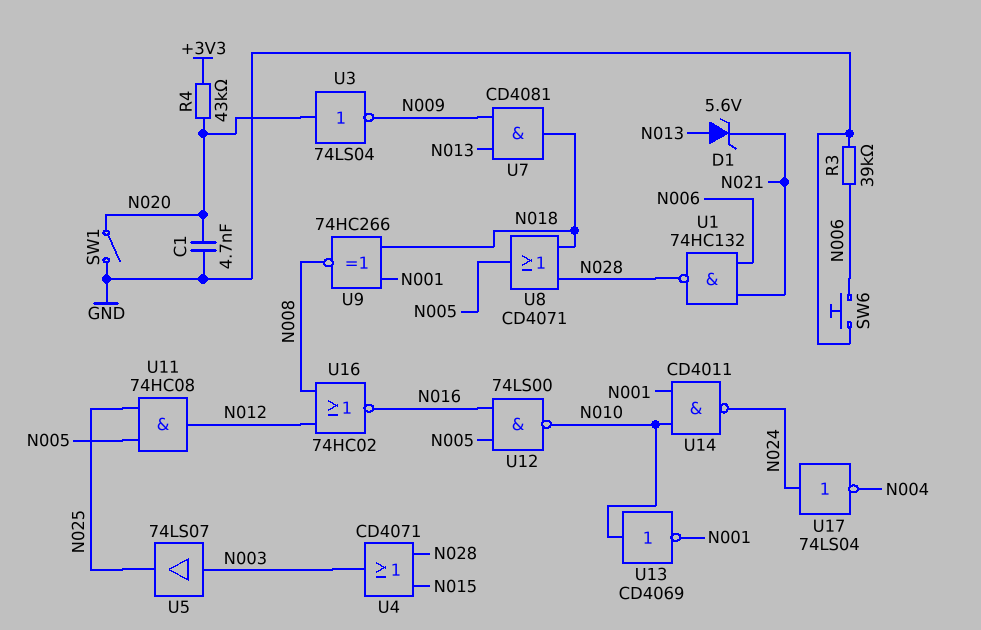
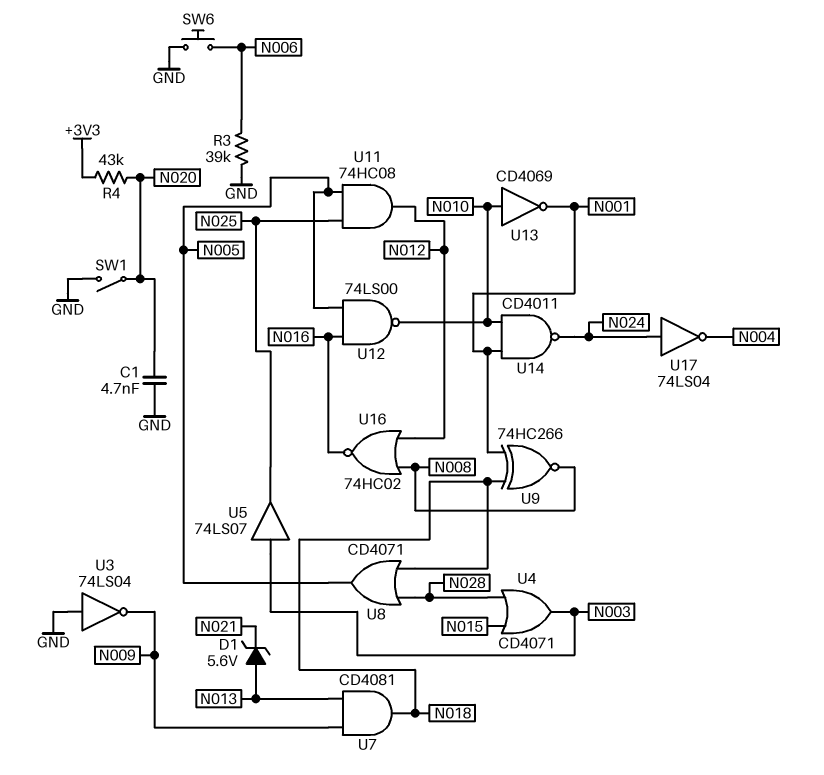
U1: NAND 74HC132 (in N006, in N021, out N028) -> none
U3: NOT 74LS04 (in N020, out N009) -> NOT 74LS04 (in GND, out N009)

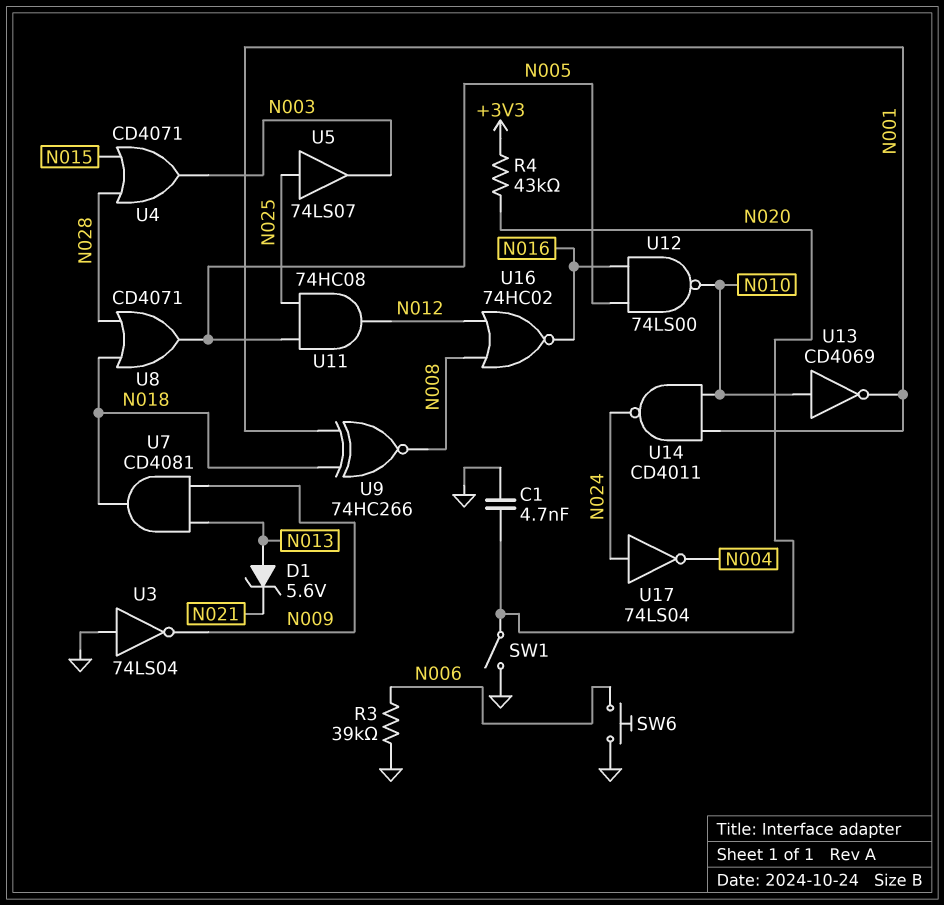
U5: buffer 74LS07 (in N003, out N025) -> buffer 74LS07 (in N025, out N003)

